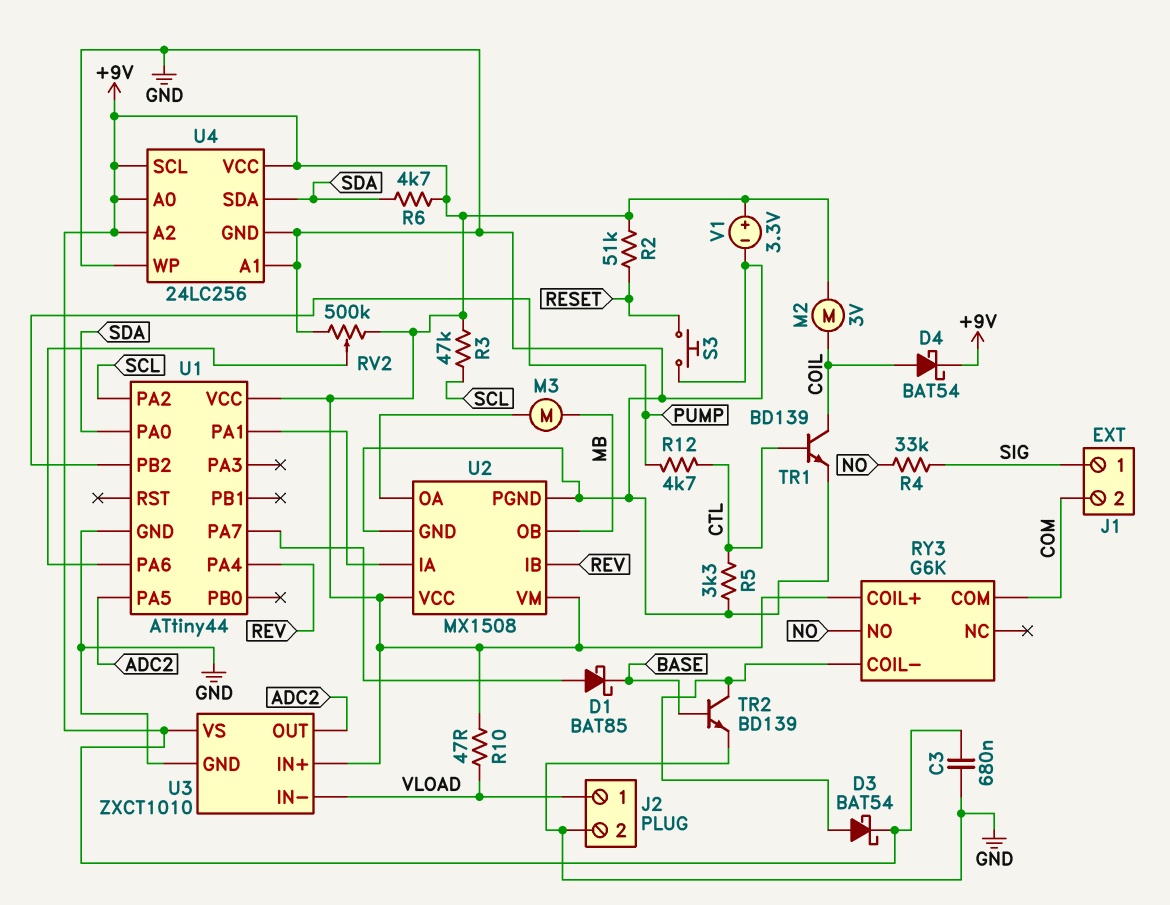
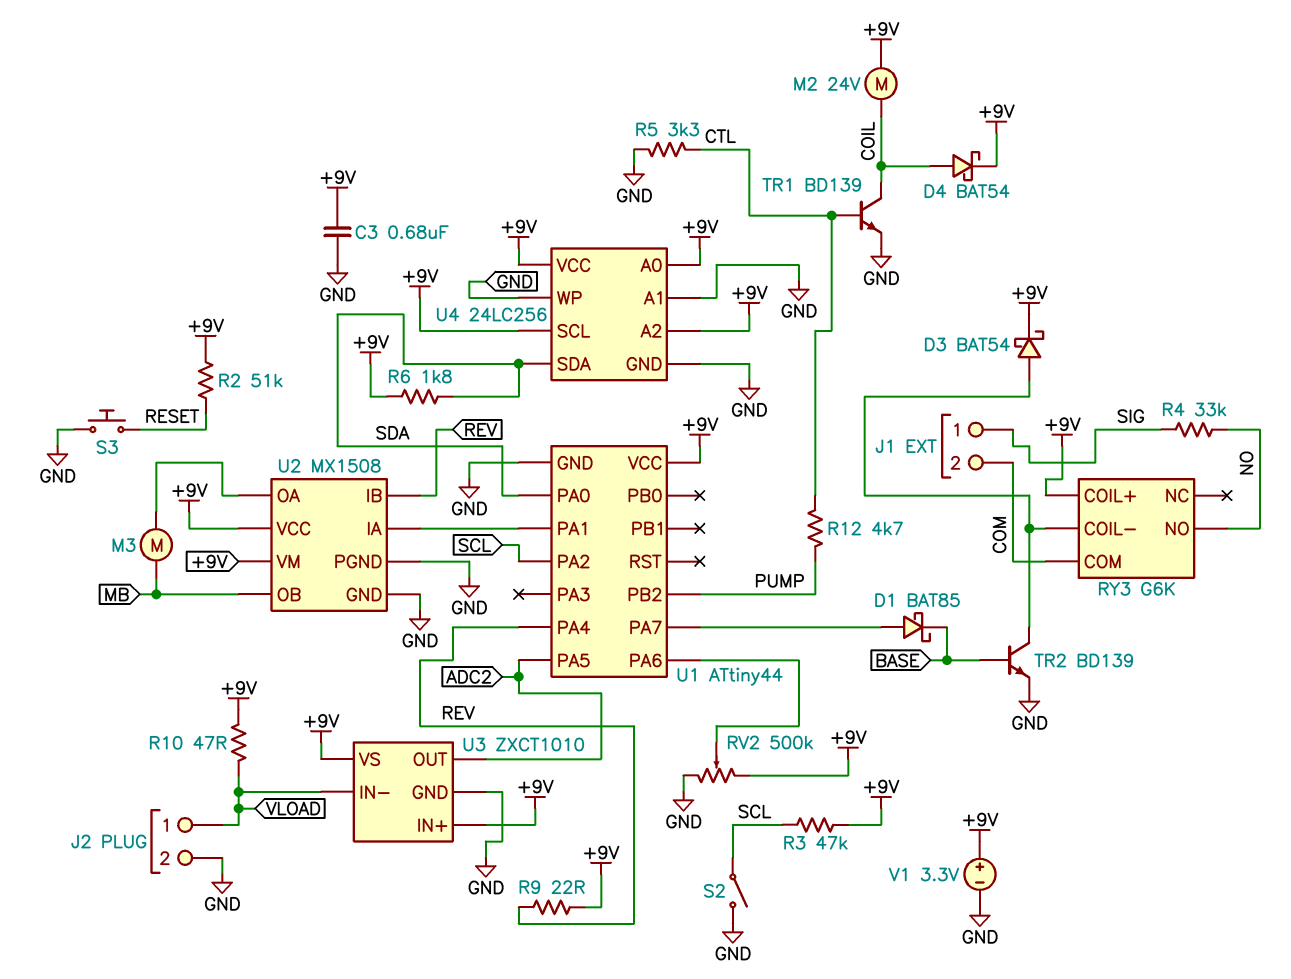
M2: motor 3V (+9V, COIL) -> motor 24V (+9V, COIL)
R6: 4.7k (+9V, SDA) -> 1.8k (+9V, SDA)
R9: none -> 22 (+9V, REV)
S2: none -> switch (GND, SCL)

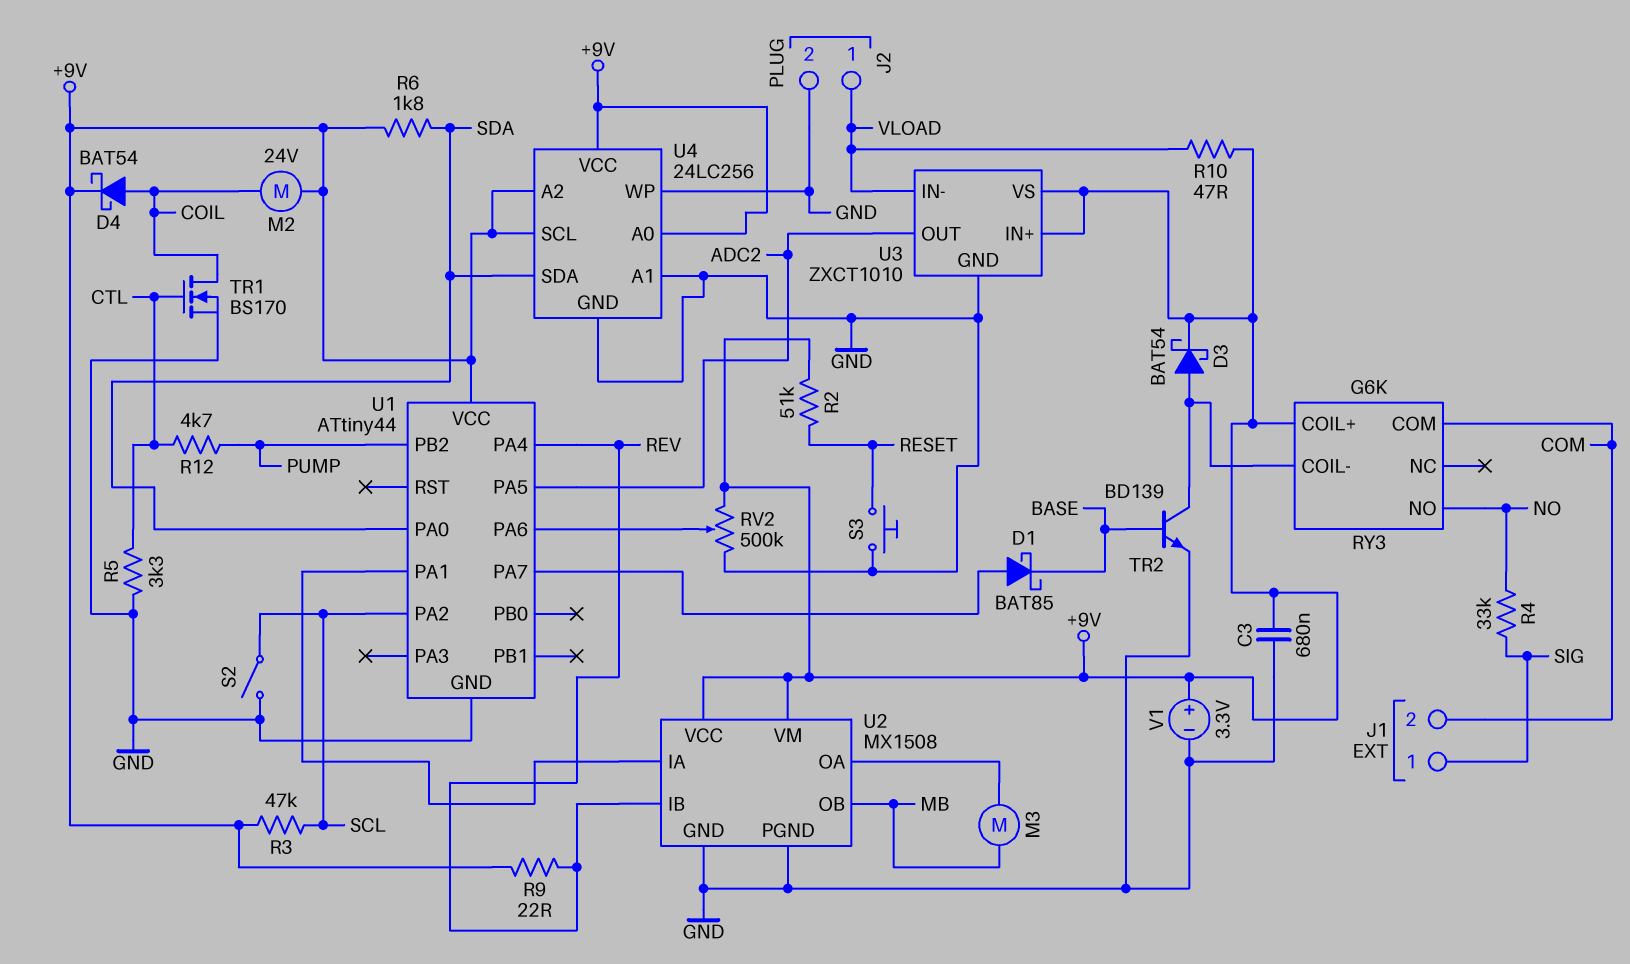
TR1: NPN BD139 (B CTL, C COIL, E GND) -> NMOS BS170 (G CTL, D COIL, S GND)

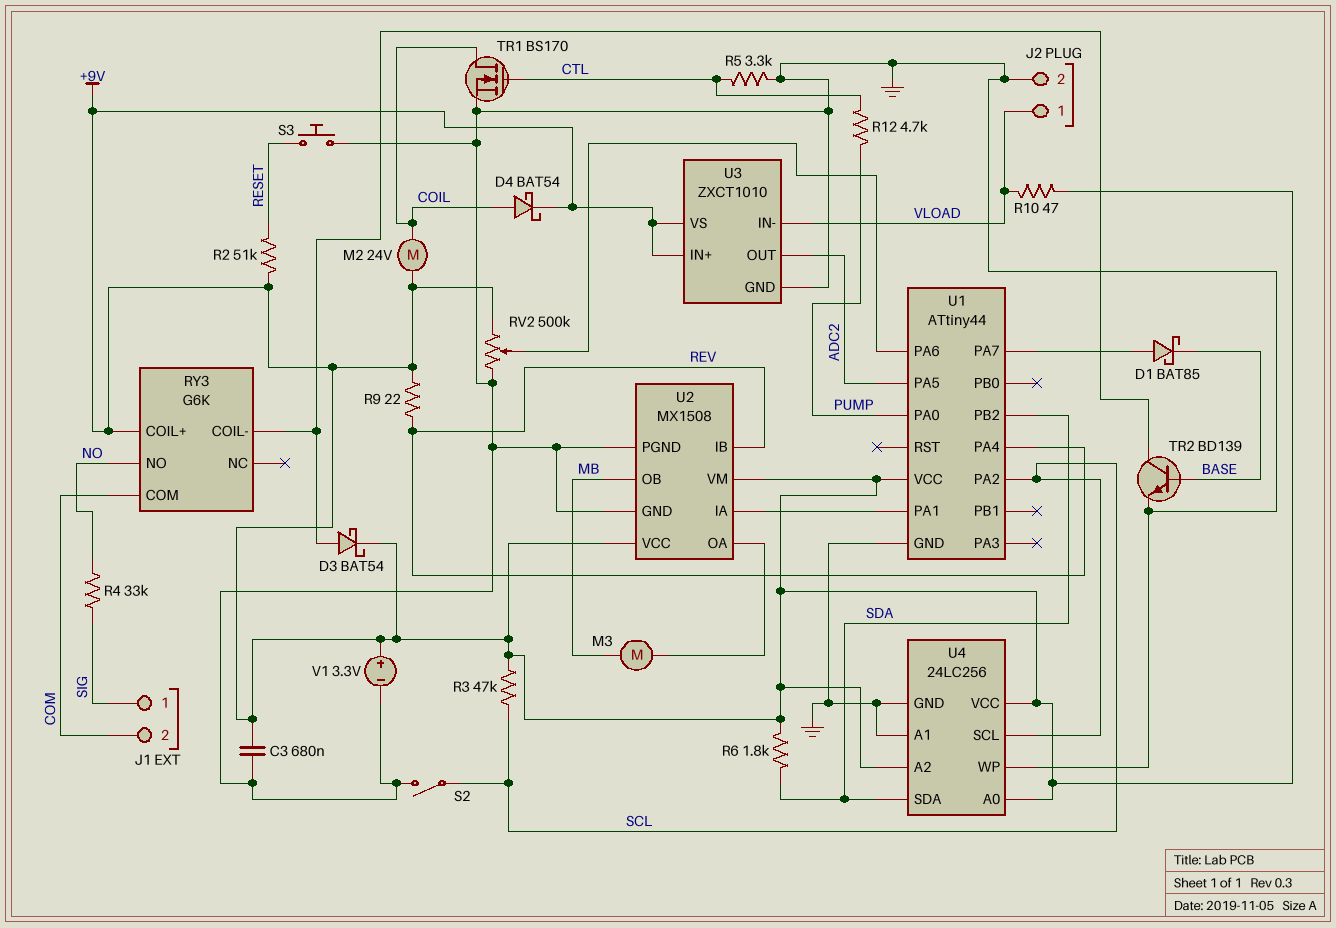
U1 pin PA0: SDA -> PUMP
U1 pin PB2: PUMP -> SDA
U4 pin SCL: +9V -> SCL

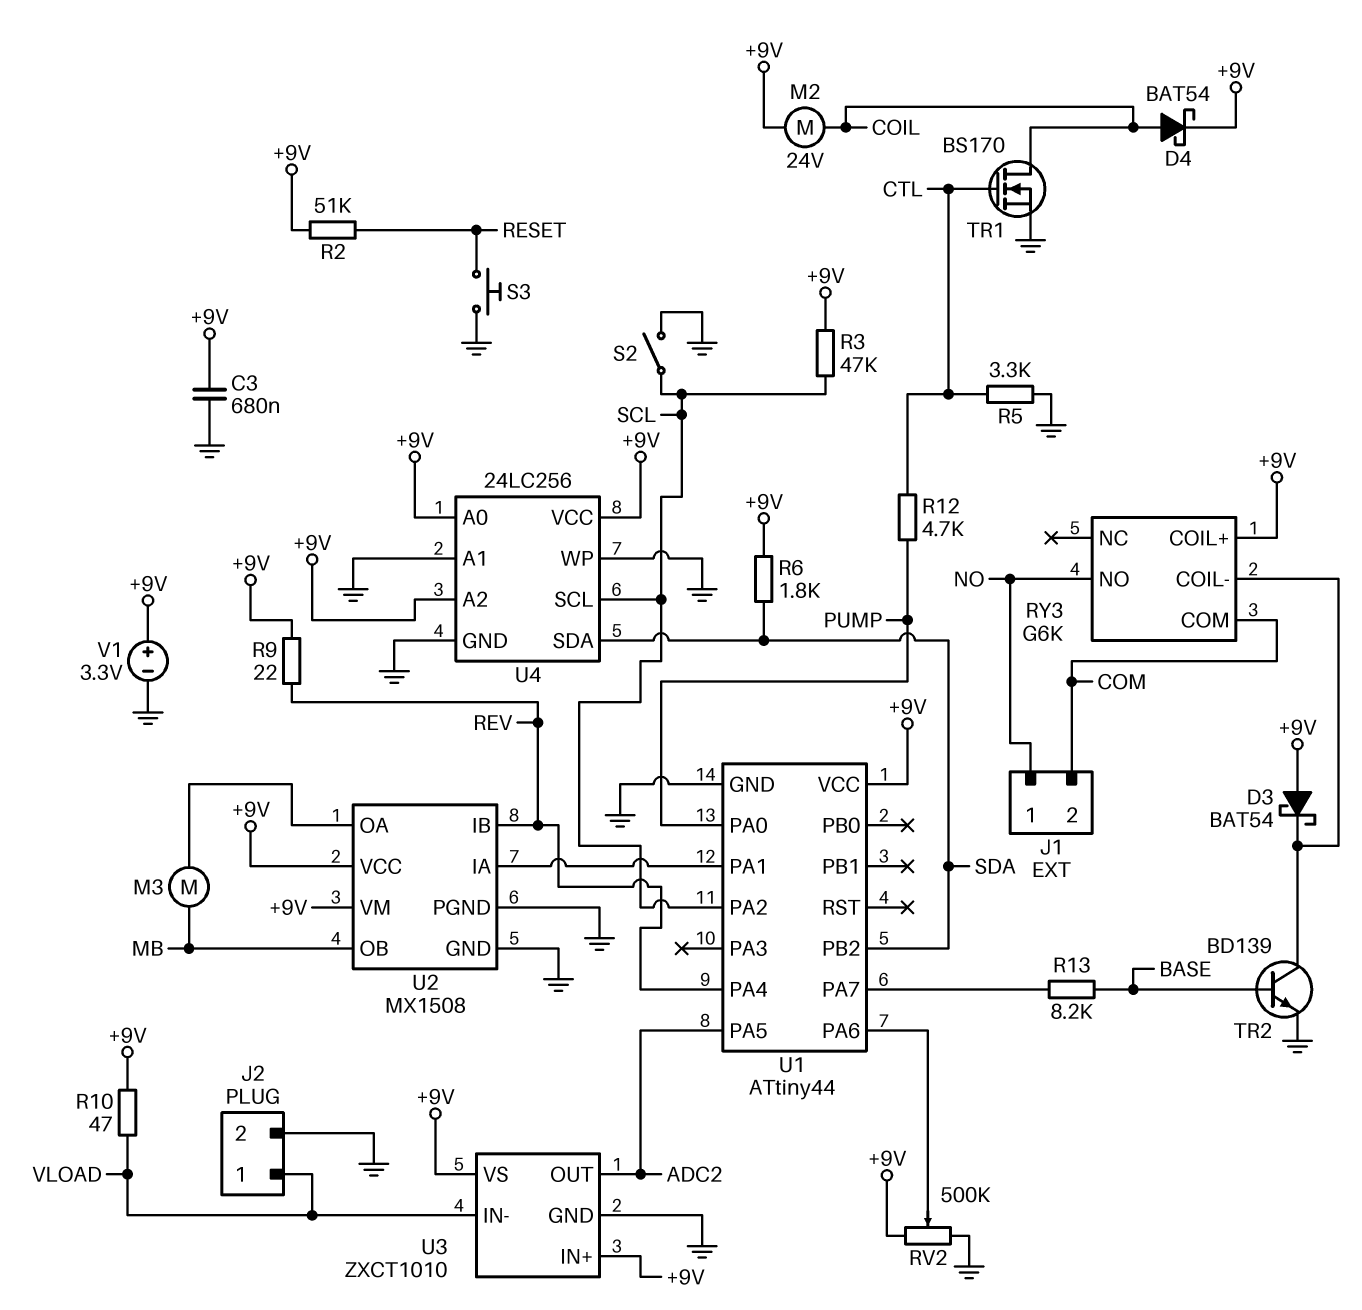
D1: schottky BAT85 (A U1/PA7, K BASE) -> none
D3: schottky BAT54 (A RY3/COIL-, K +9V) -> schottky BAT54 (A +9V, K RY3/COIL-)
J1 pin 1: SIG -> NO
R4: 33k (NO, SIG) -> none
R13: none -> 8.2k (BASE, U1/PA7)

